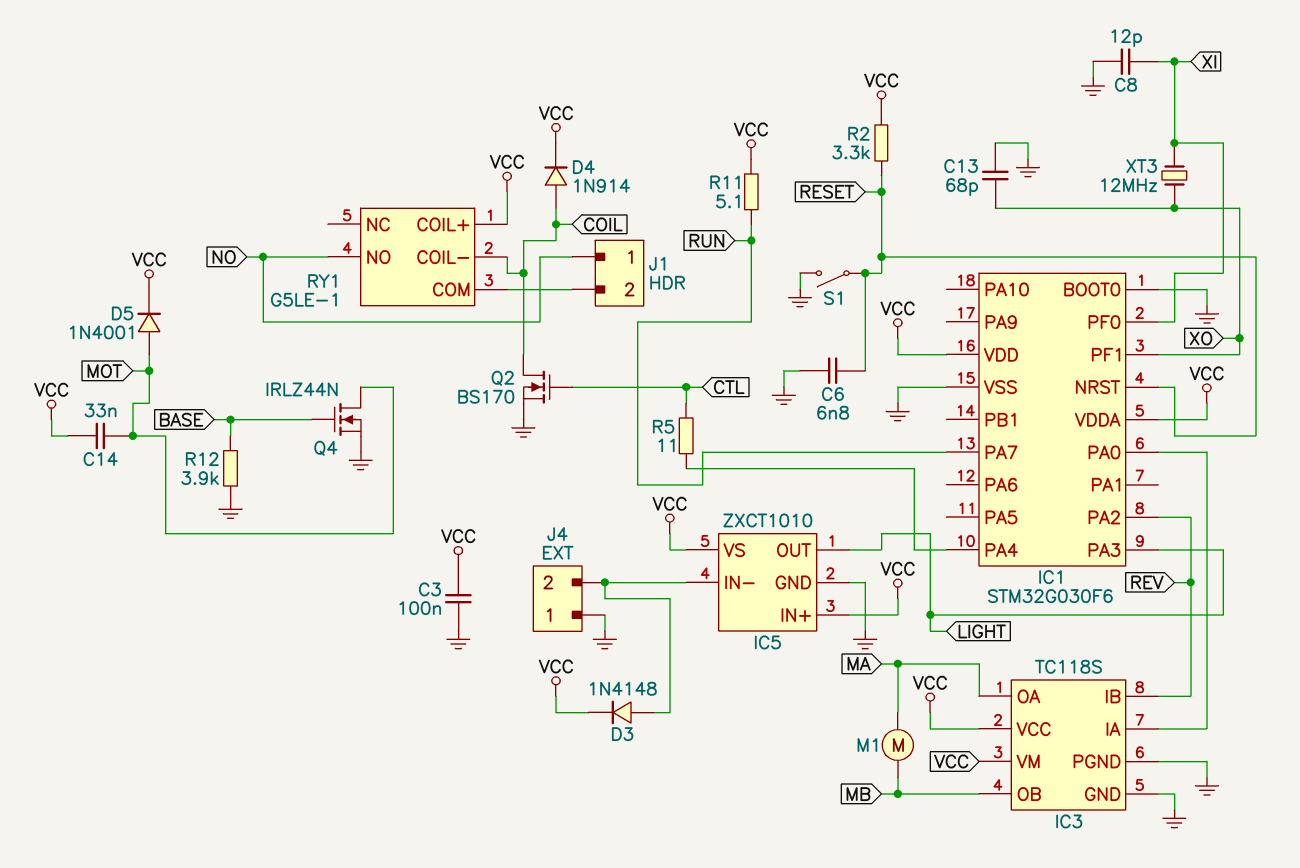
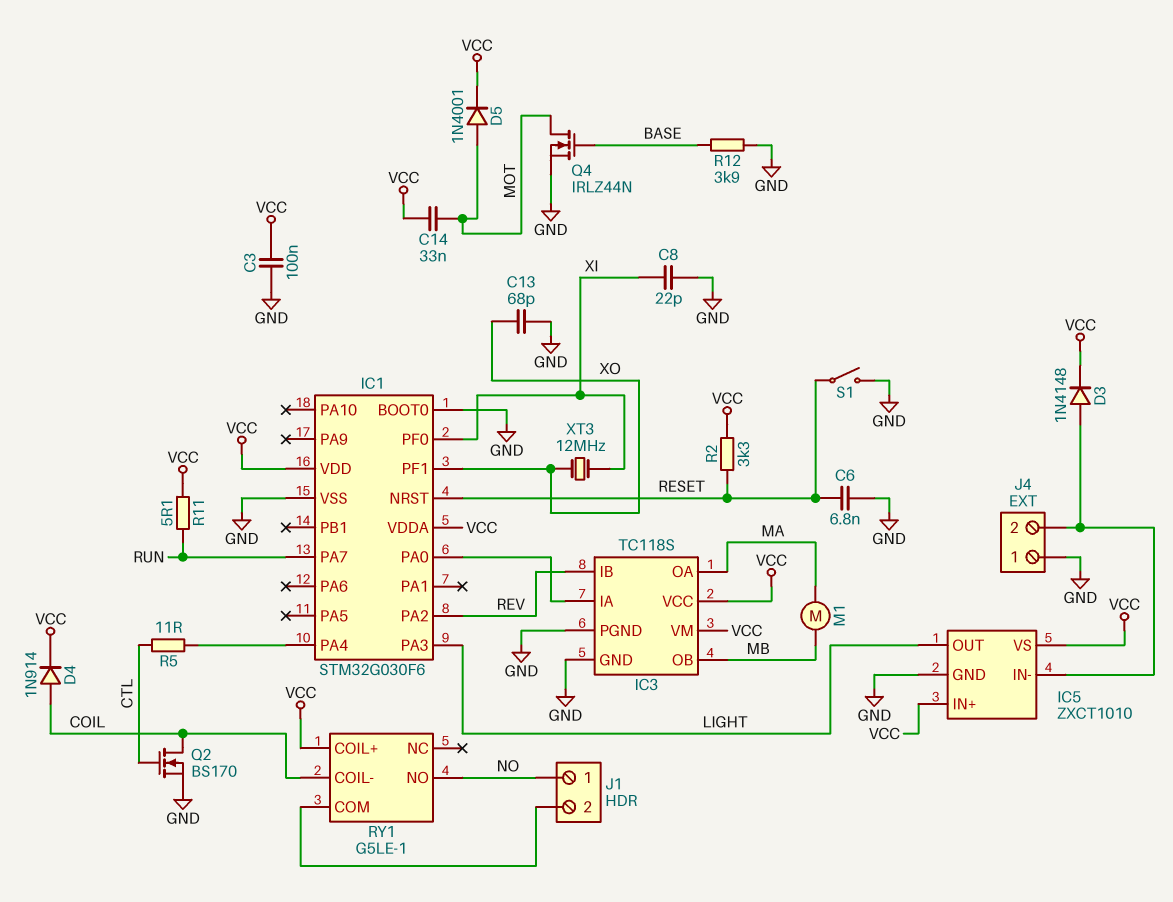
C8: 12pF (GND, XI) -> 22pF (GND, XI)

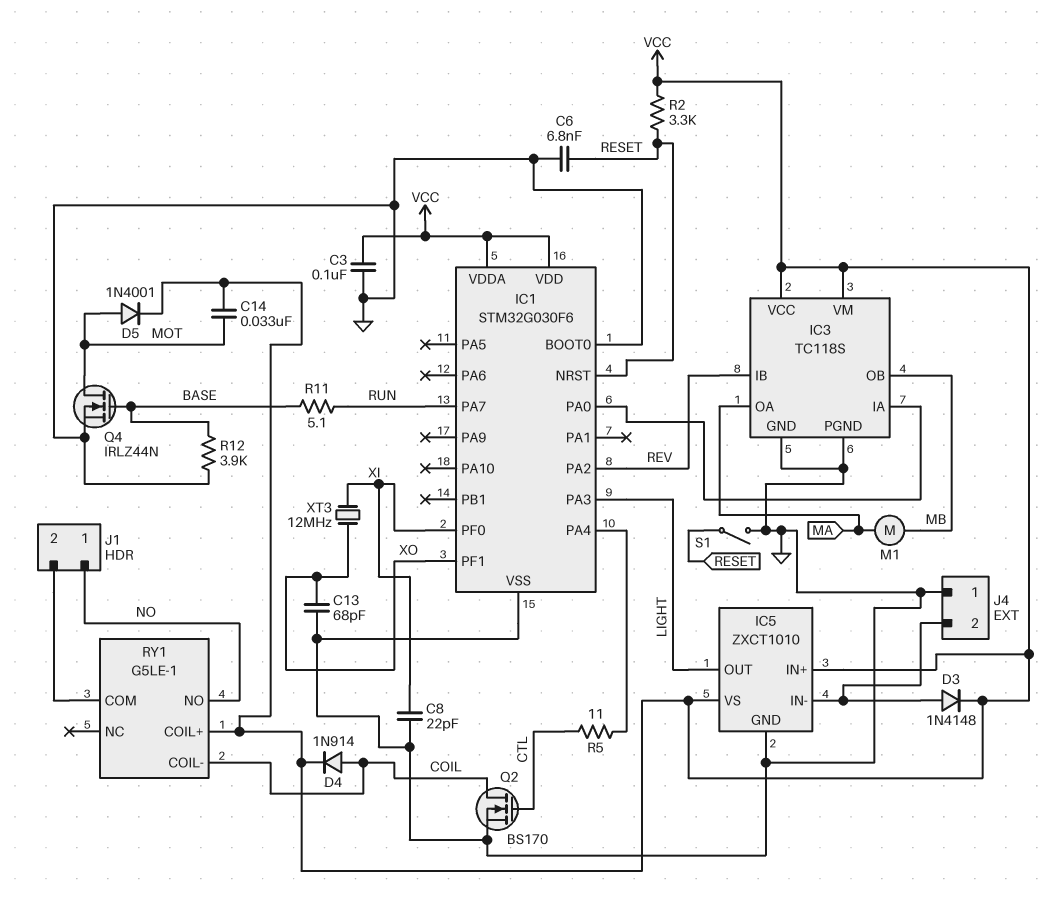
R11: 5.1 (RUN, VCC) -> 5.1 (BASE, RUN)

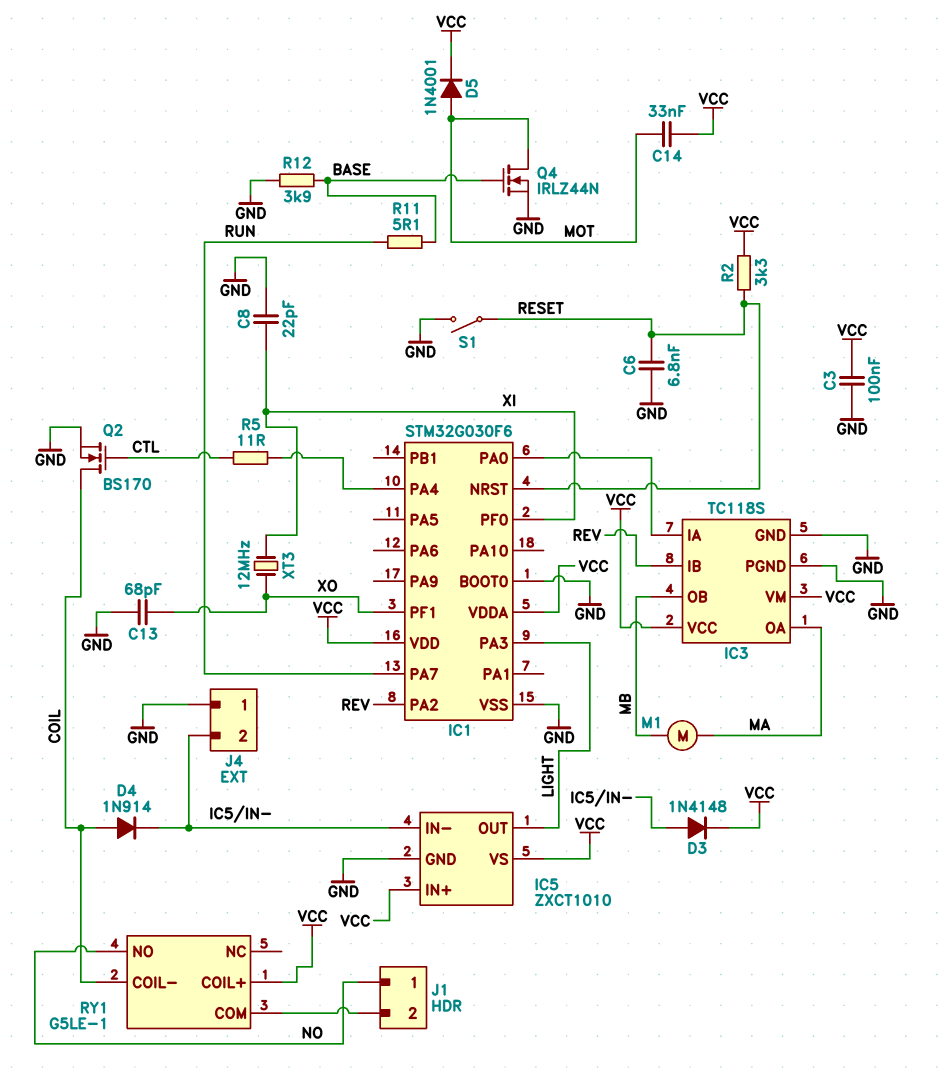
D4: diode 1N914 (A COIL, K VCC) -> diode 1N914 (A COIL, K IC5/IN-)

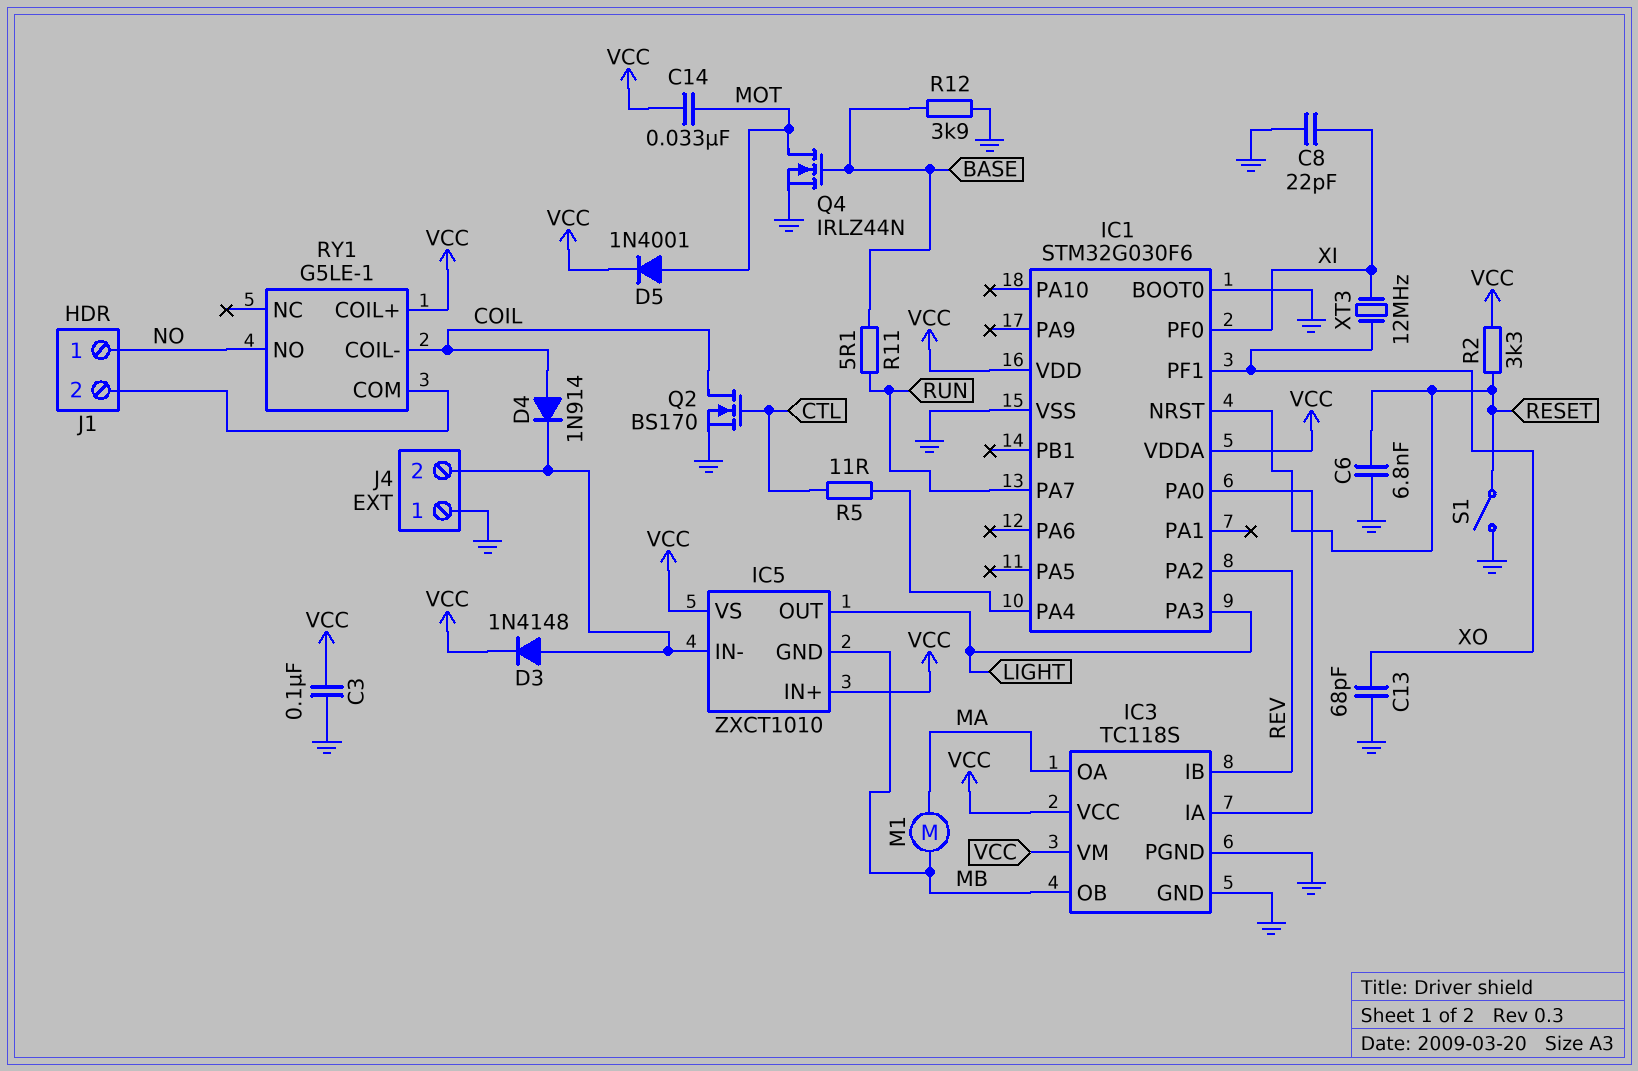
IC5 pin GND: GND -> MB

